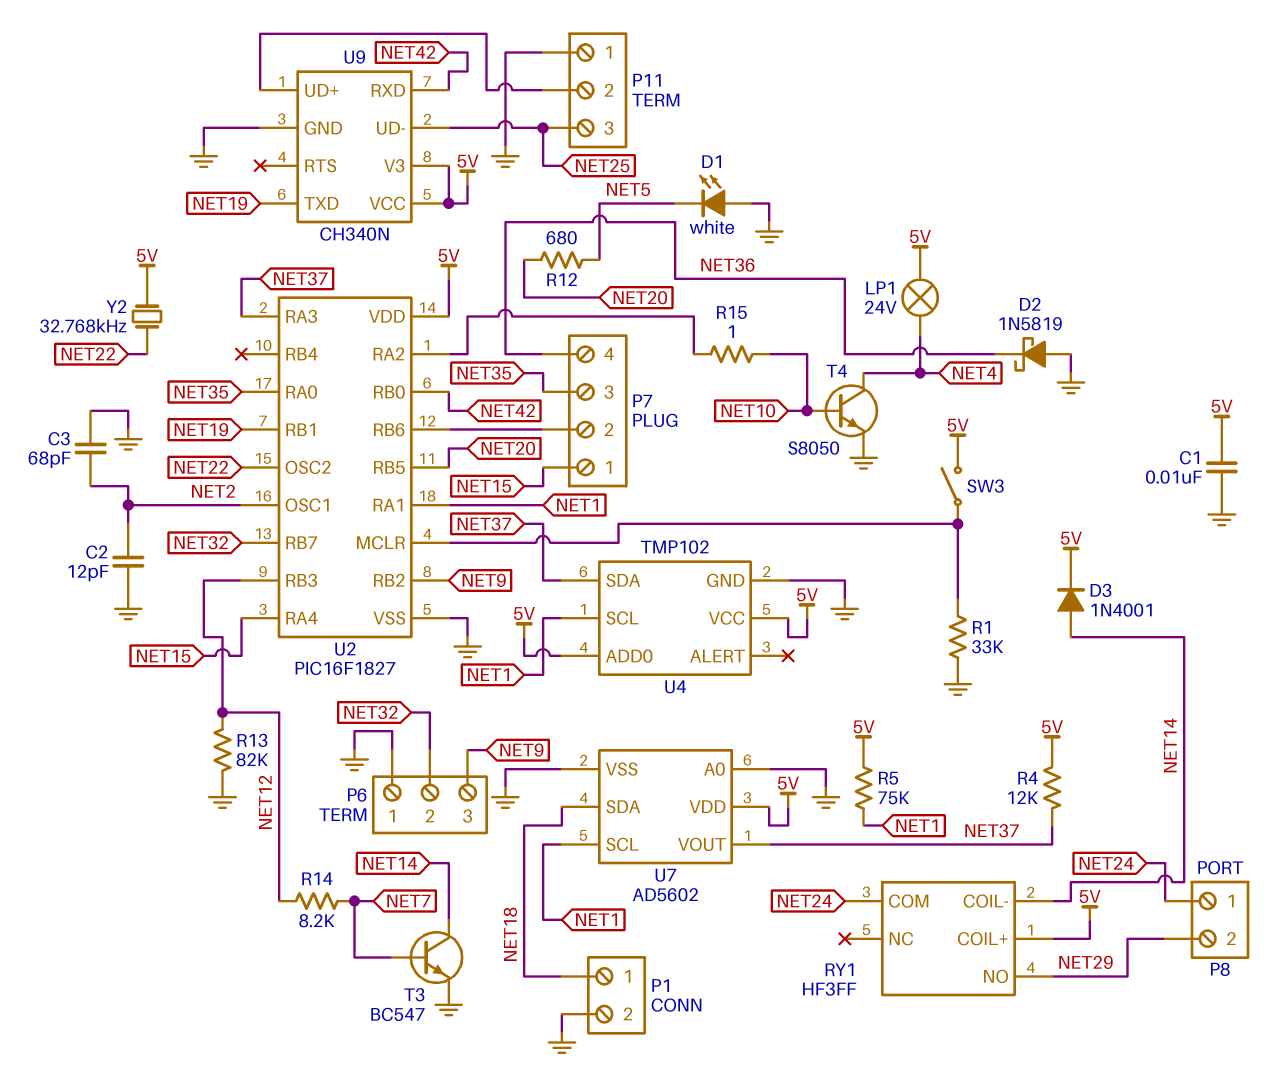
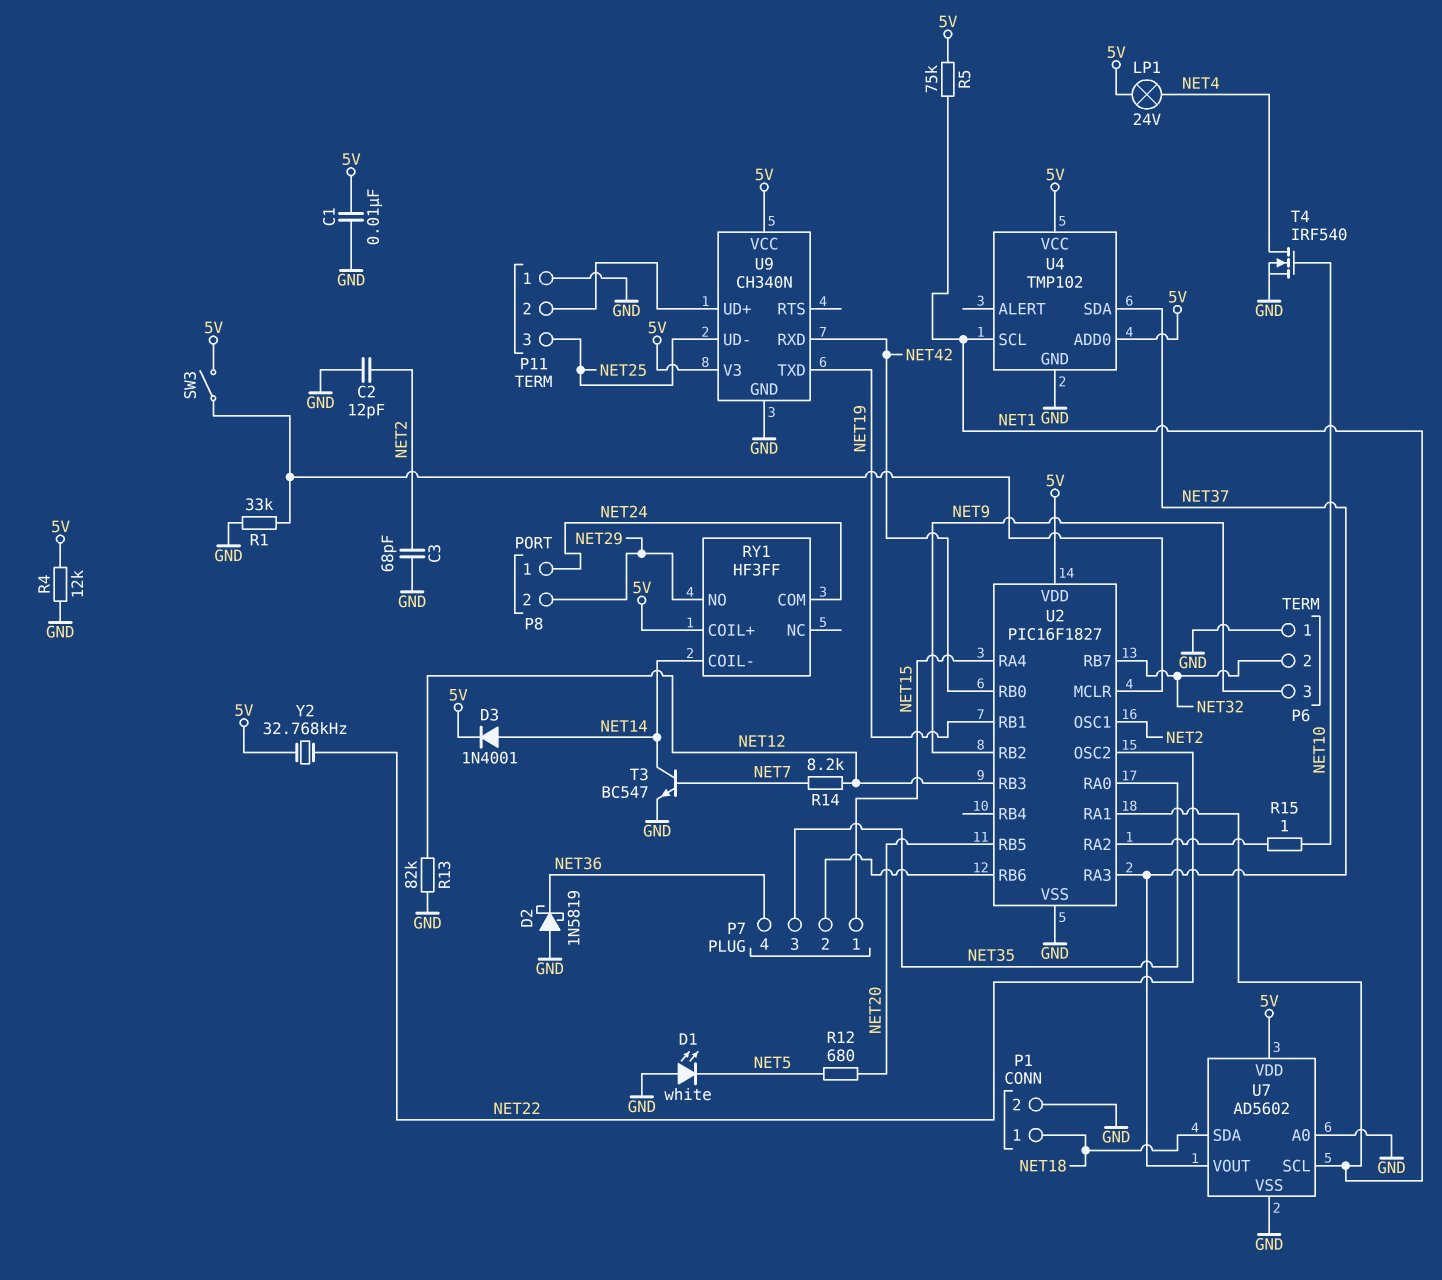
R4: 12k (5V, NET37) -> 12k (5V, GND)
T4: NPN S8050 (B NET10, C NET4, E GND) -> NMOS IRF540 (G NET10, D NET4, S GND)

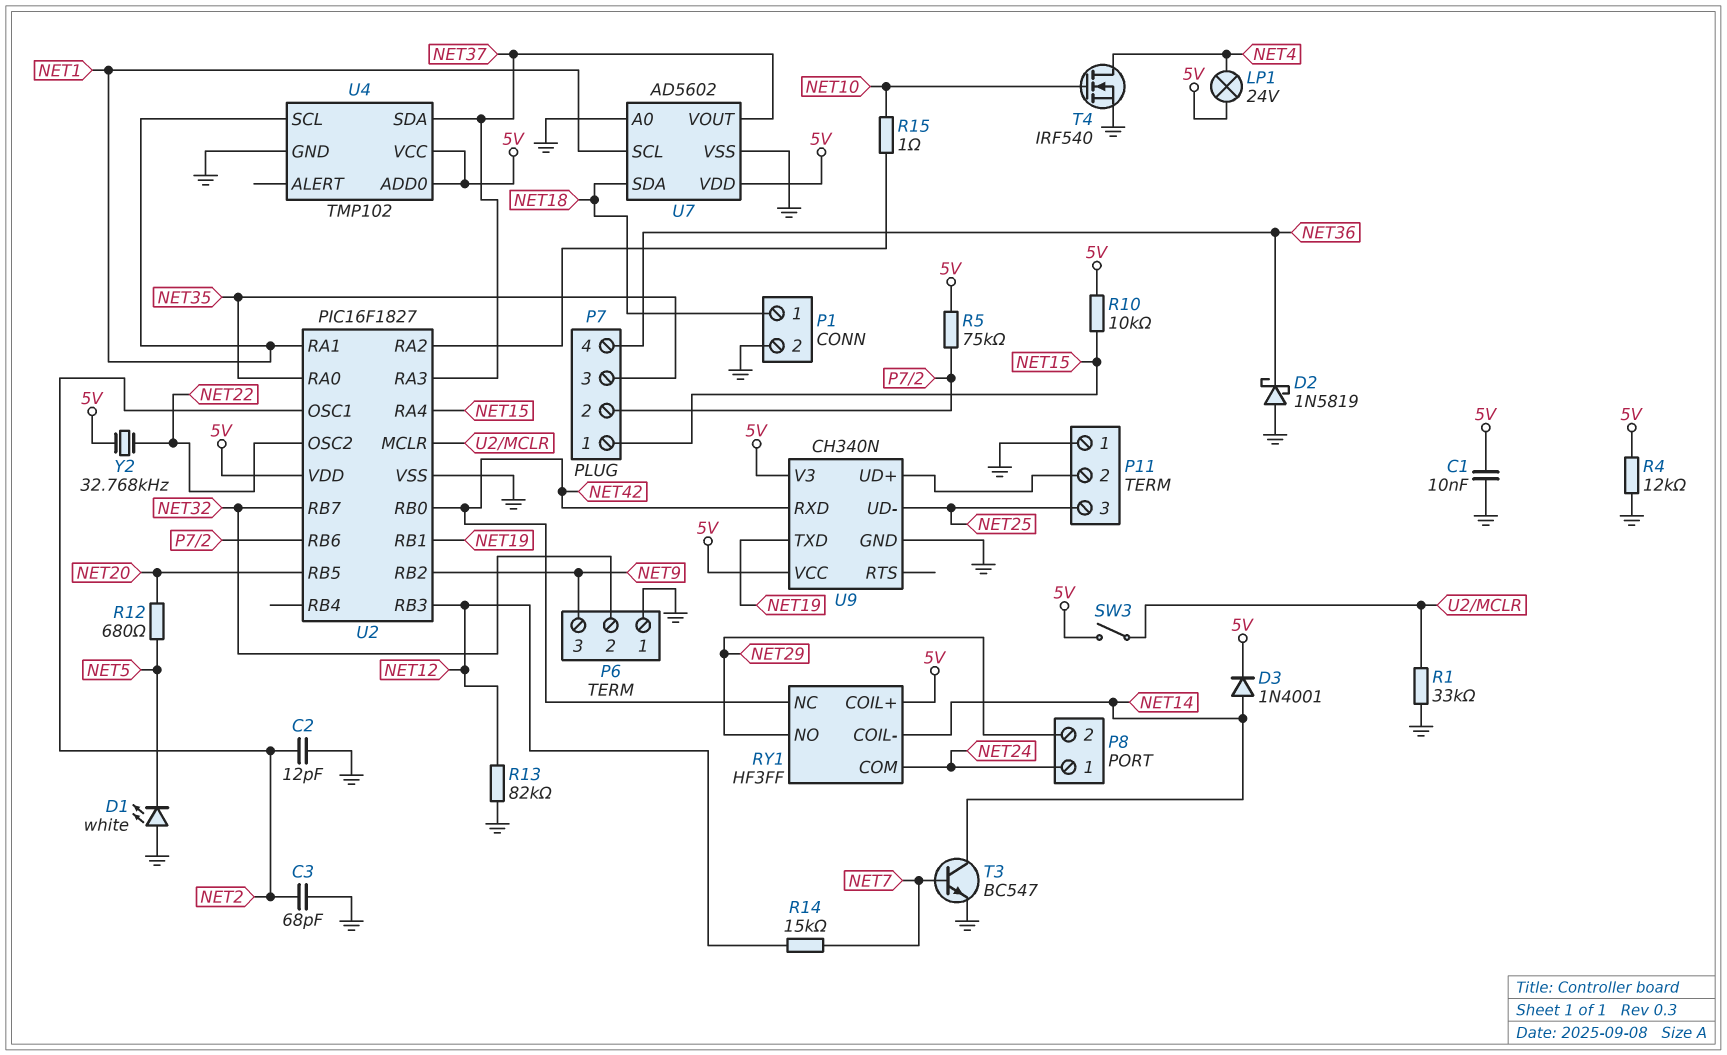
R5: 75k (5V, NET1) -> 75k (5V, P7/2)
R10: none -> 10k (5V, NET15)
R14: 8.2k (NET7, NET12) -> 15k (NET7, NET12)
RY1 pin NC: none -> NET42

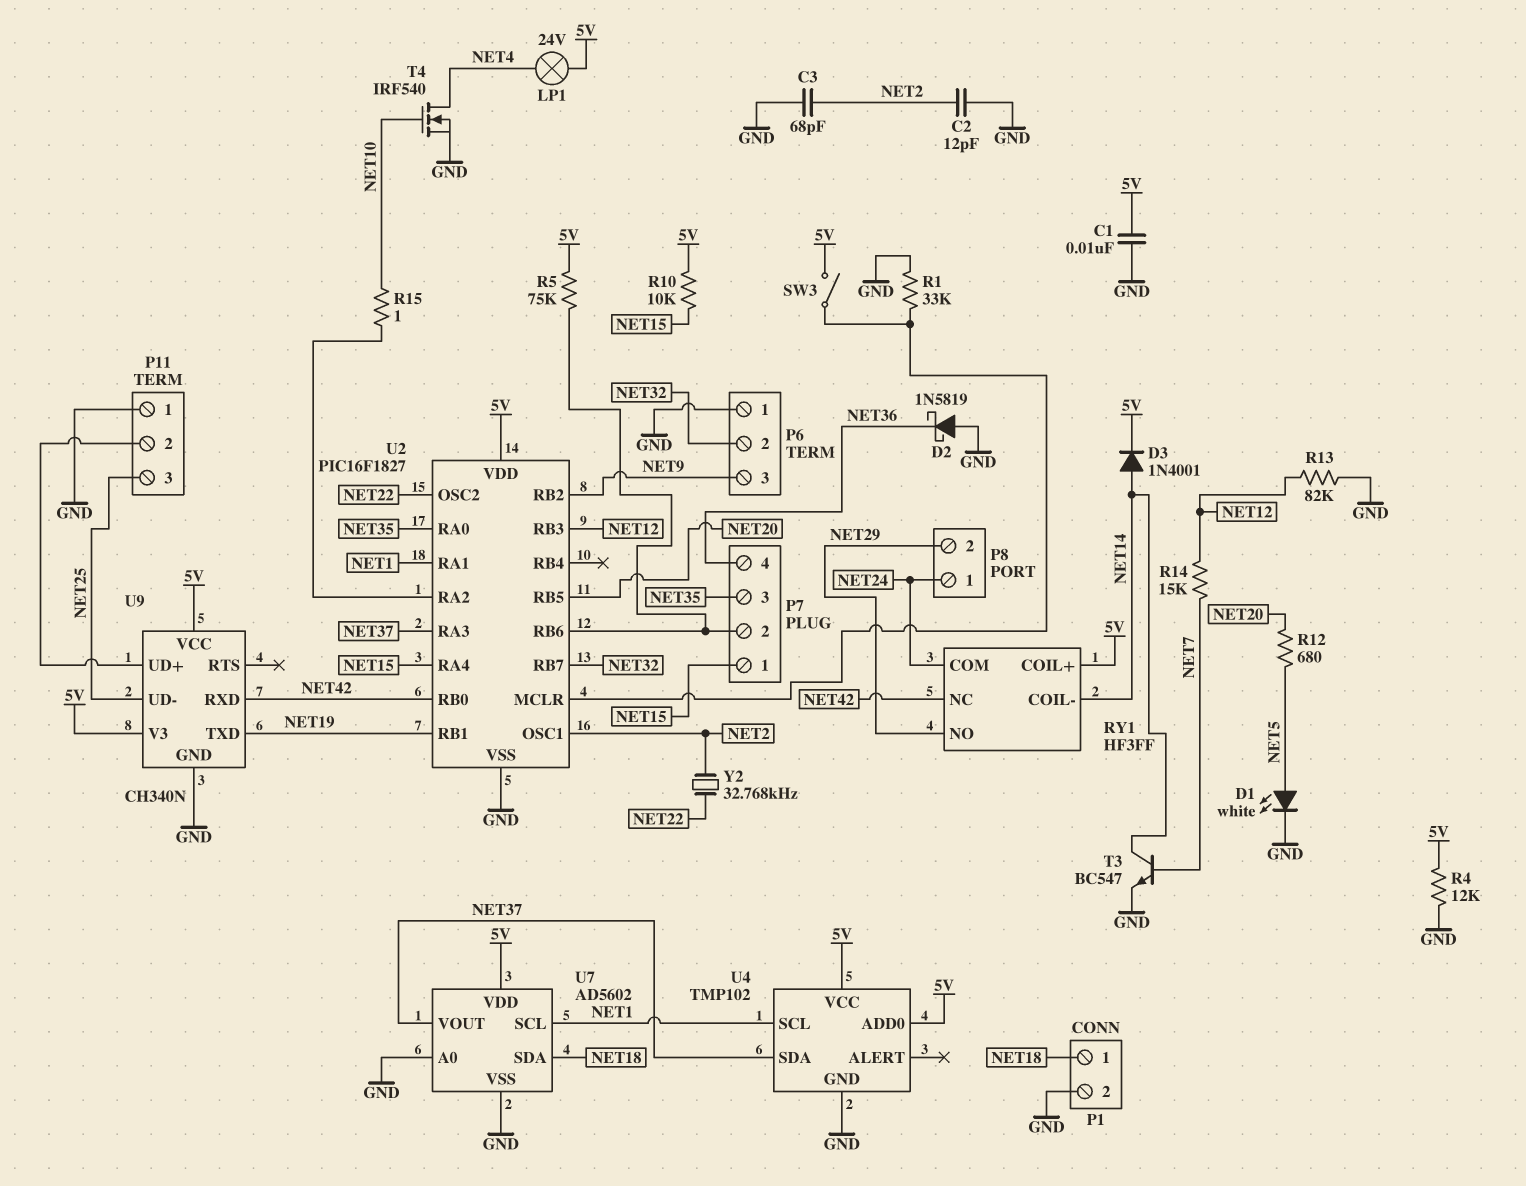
D1: LED white (A GND, K NET5) -> LED white (A NET5, K GND)
Y2: 32.768kHz (5V, NET22) -> 32.768kHz (NET2, NET22)

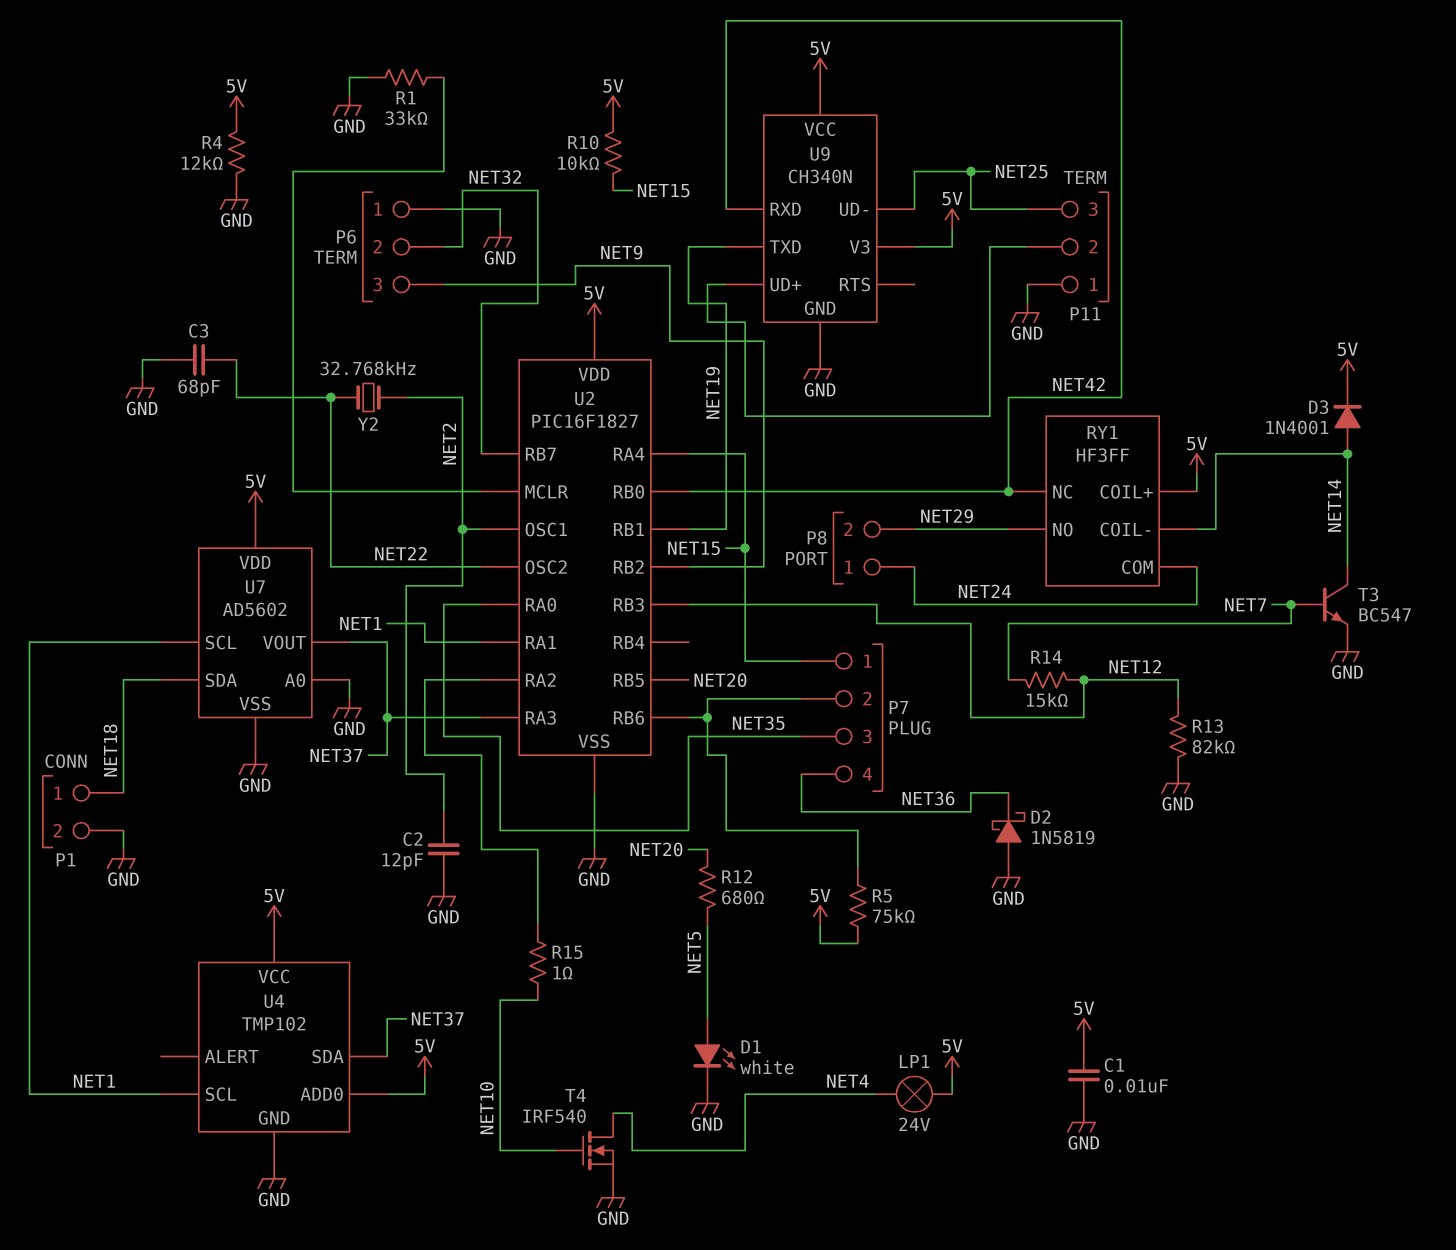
C3: 68pF (GND, NET2) -> 68pF (GND, NET22)
SW3: switch (5V, U2/MCLR) -> none

